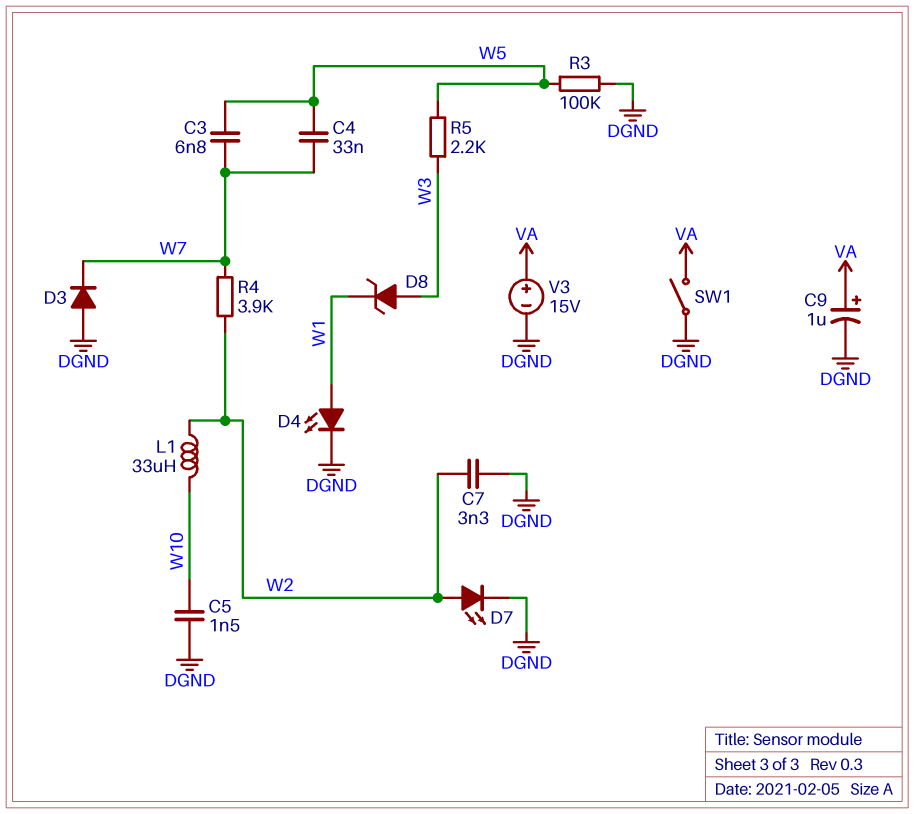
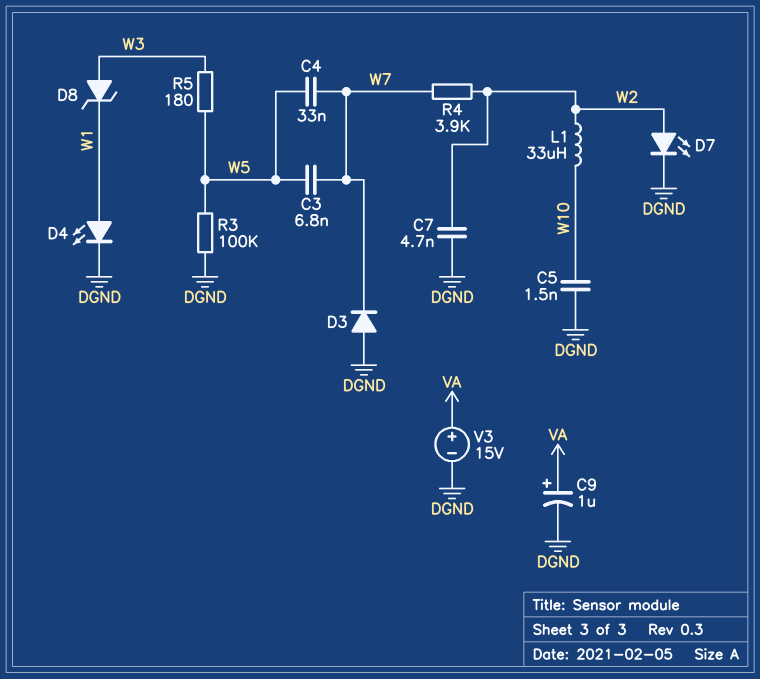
C7: 3.3nF (DGND, W2) -> 4.7nF (DGND, W2)
R5: 2.2k (W3, W5) -> 180 (W3, W5)
SW1: switch (DGND, VA) -> none

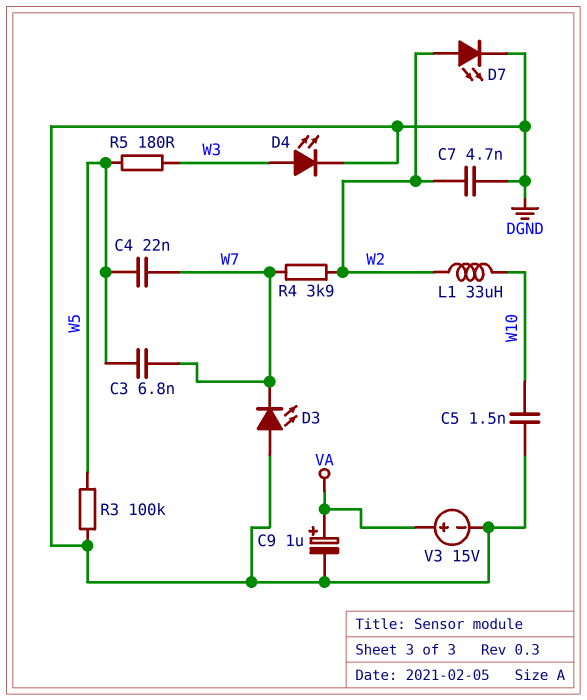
C4: 33nF (W5, W7) -> 22nF (W5, W7)
D3: diode (A DGND, K W7) -> LED (A DGND, K W7)
D4: LED (A W1, K DGND) -> LED (A W3, K DGND)
D8: zener (A W3, K W1) -> none

